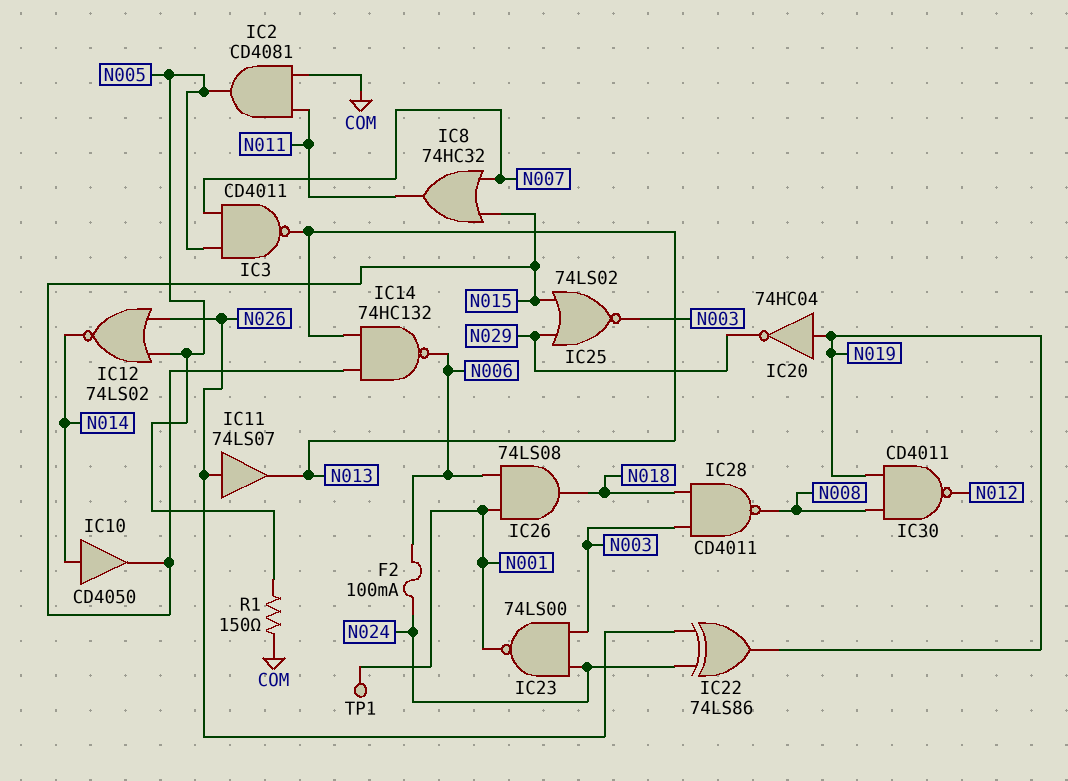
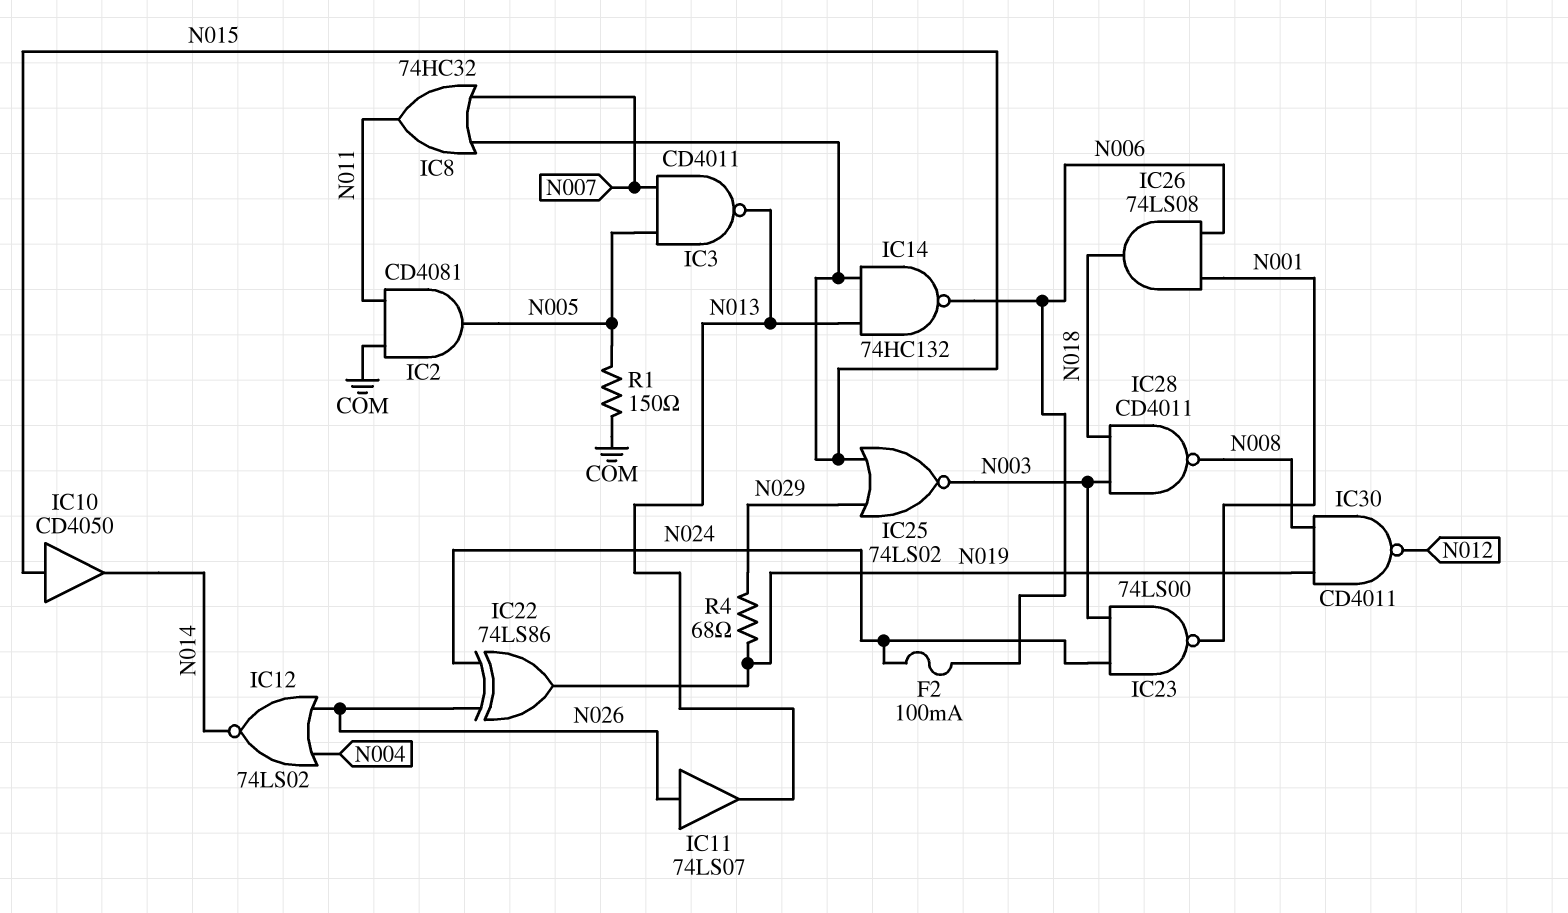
IC10: buffer CD4050 (in N014, out N015) -> buffer CD4050 (in N015, out N014)
IC12: NOR 74LS02 (in N005, in N026, out N014) -> NOR 74LS02 (in N004, in N026, out N014)
IC20: NOT 74HC04 (in N019, out N029) -> none
R4: none -> 68 (N019, N029)
TP1: test point (N001) -> none

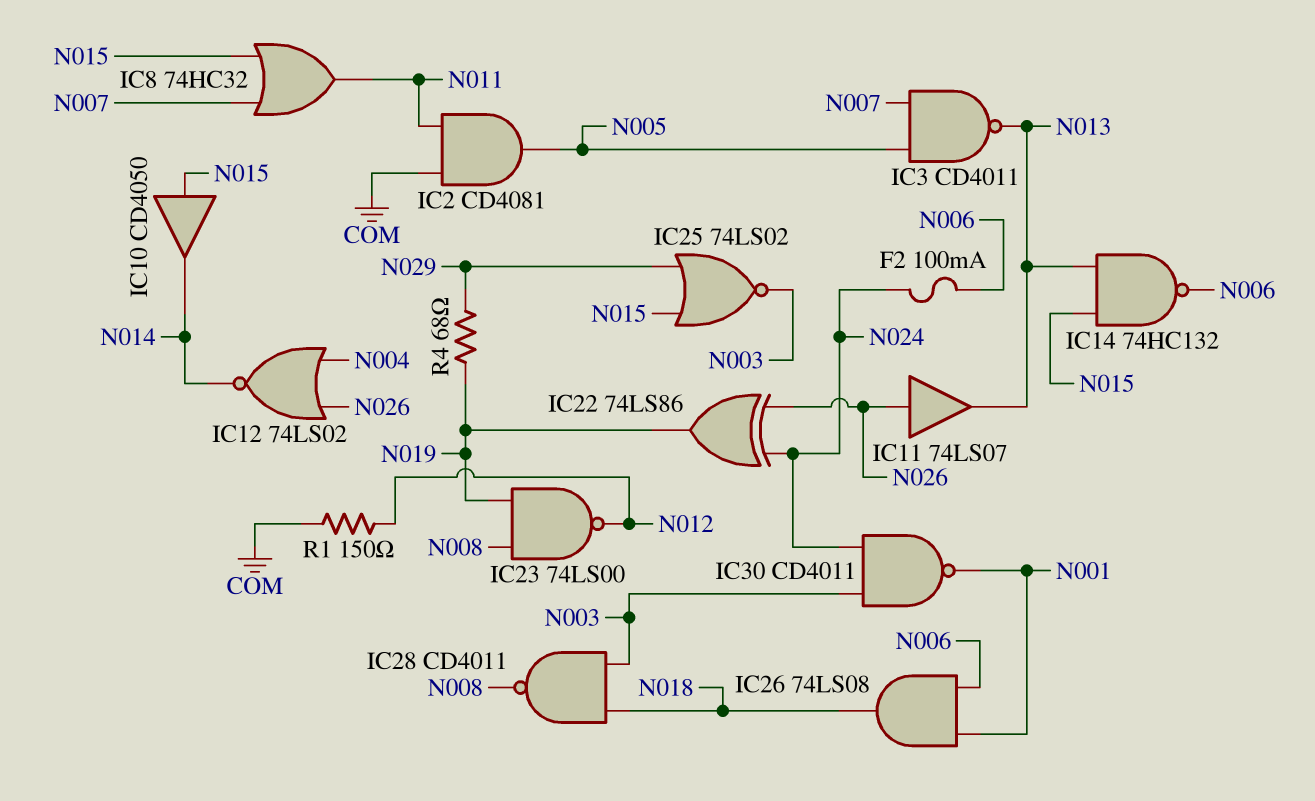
IC23: NAND 74LS00 (in N003, in N024, out N001) -> NAND 74LS00 (in N008, in N019, out N012)
IC30: NAND CD4011 (in N008, in N019, out N012) -> NAND CD4011 (in N003, in N024, out N001)
R1: 150 (COM, N005) -> 150 (COM, N012)

